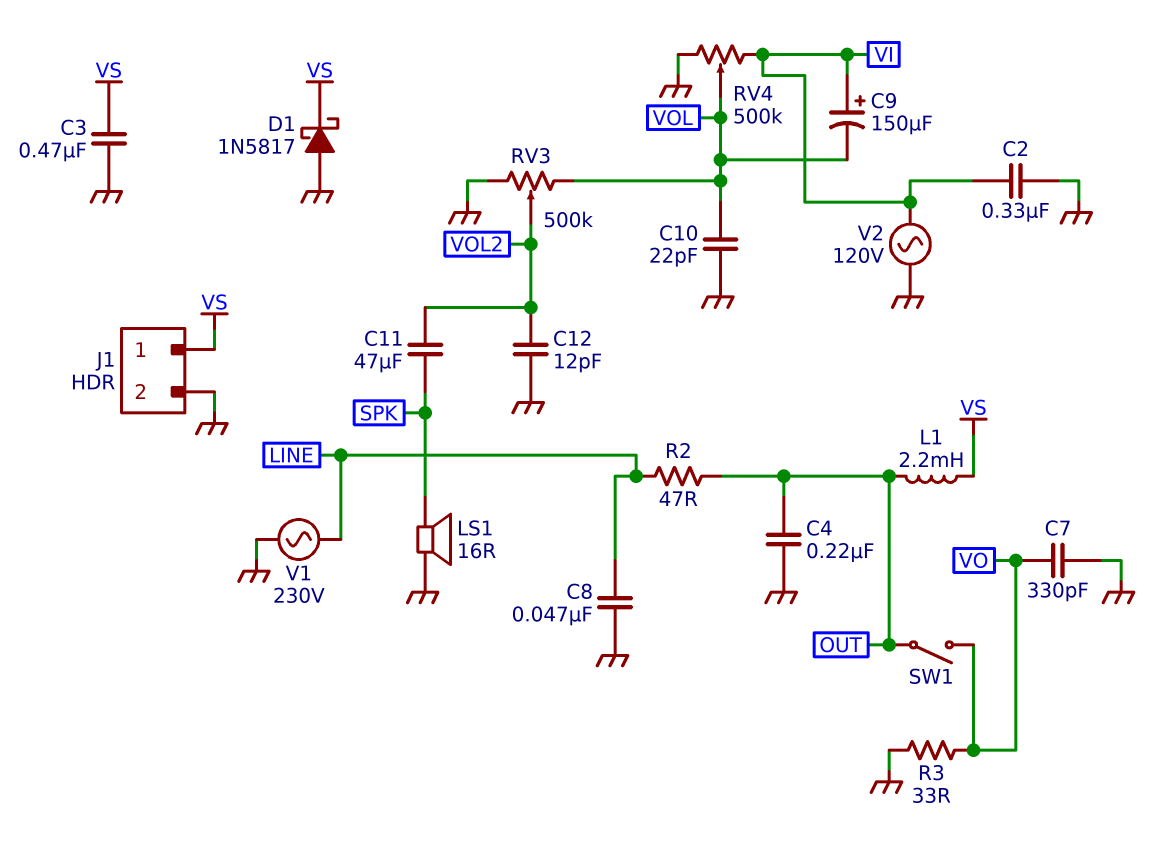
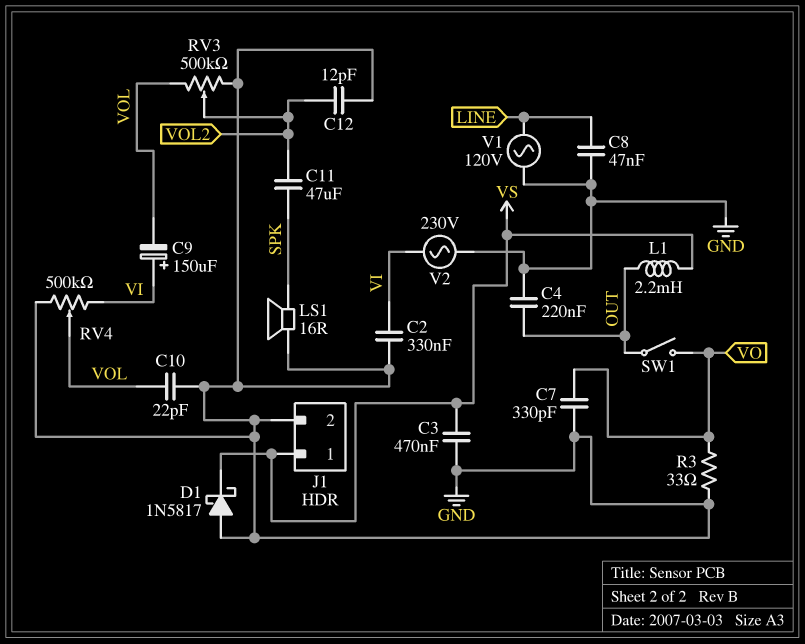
R2: 47 (LINE, OUT) -> none
V1: AC 230V (GND, LINE) -> AC 120V (GND, LINE)
V2: AC 120V (GND, VI) -> AC 230V (GND, VI)

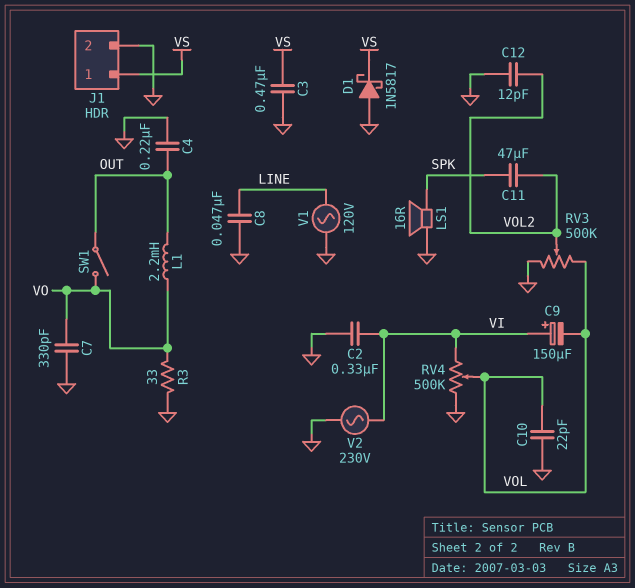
L1: 2.2mH (OUT, VS) -> 2.2mH (OUT, VO)

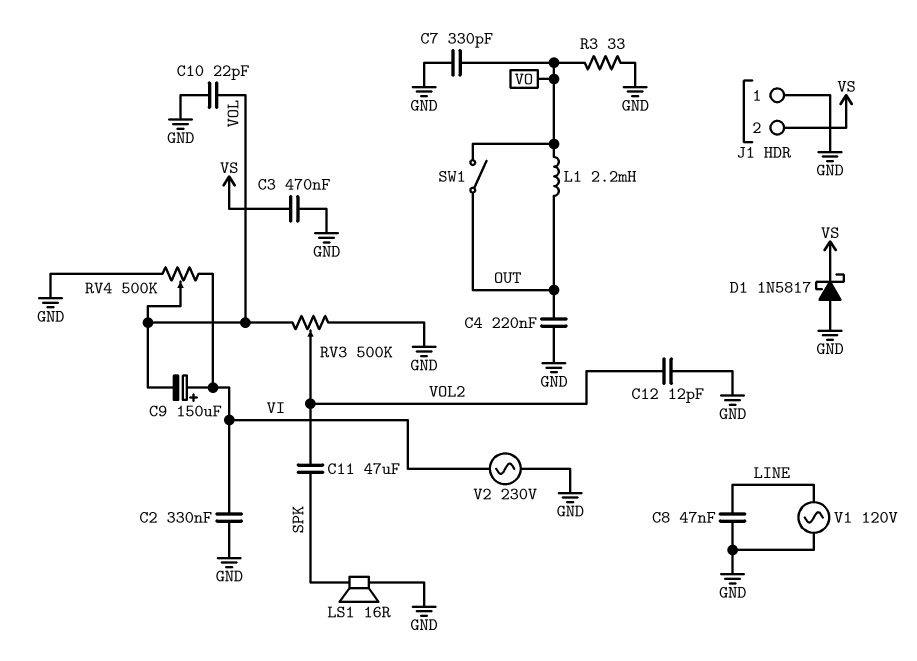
J1 pin 1: VS -> GND
J1 pin 2: GND -> VS

